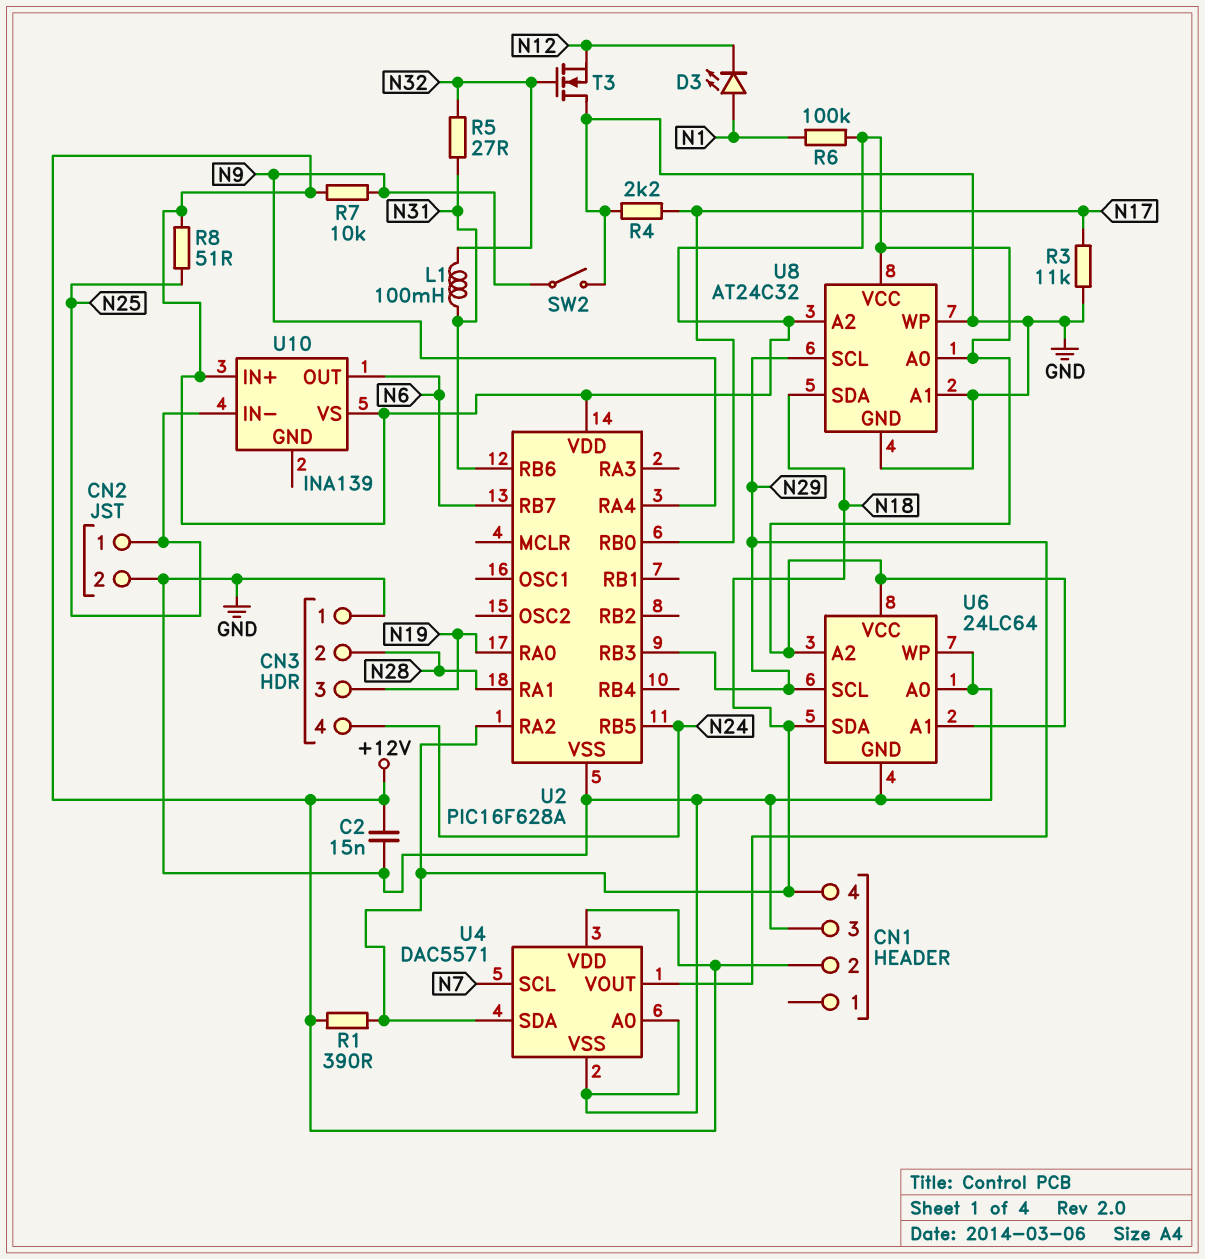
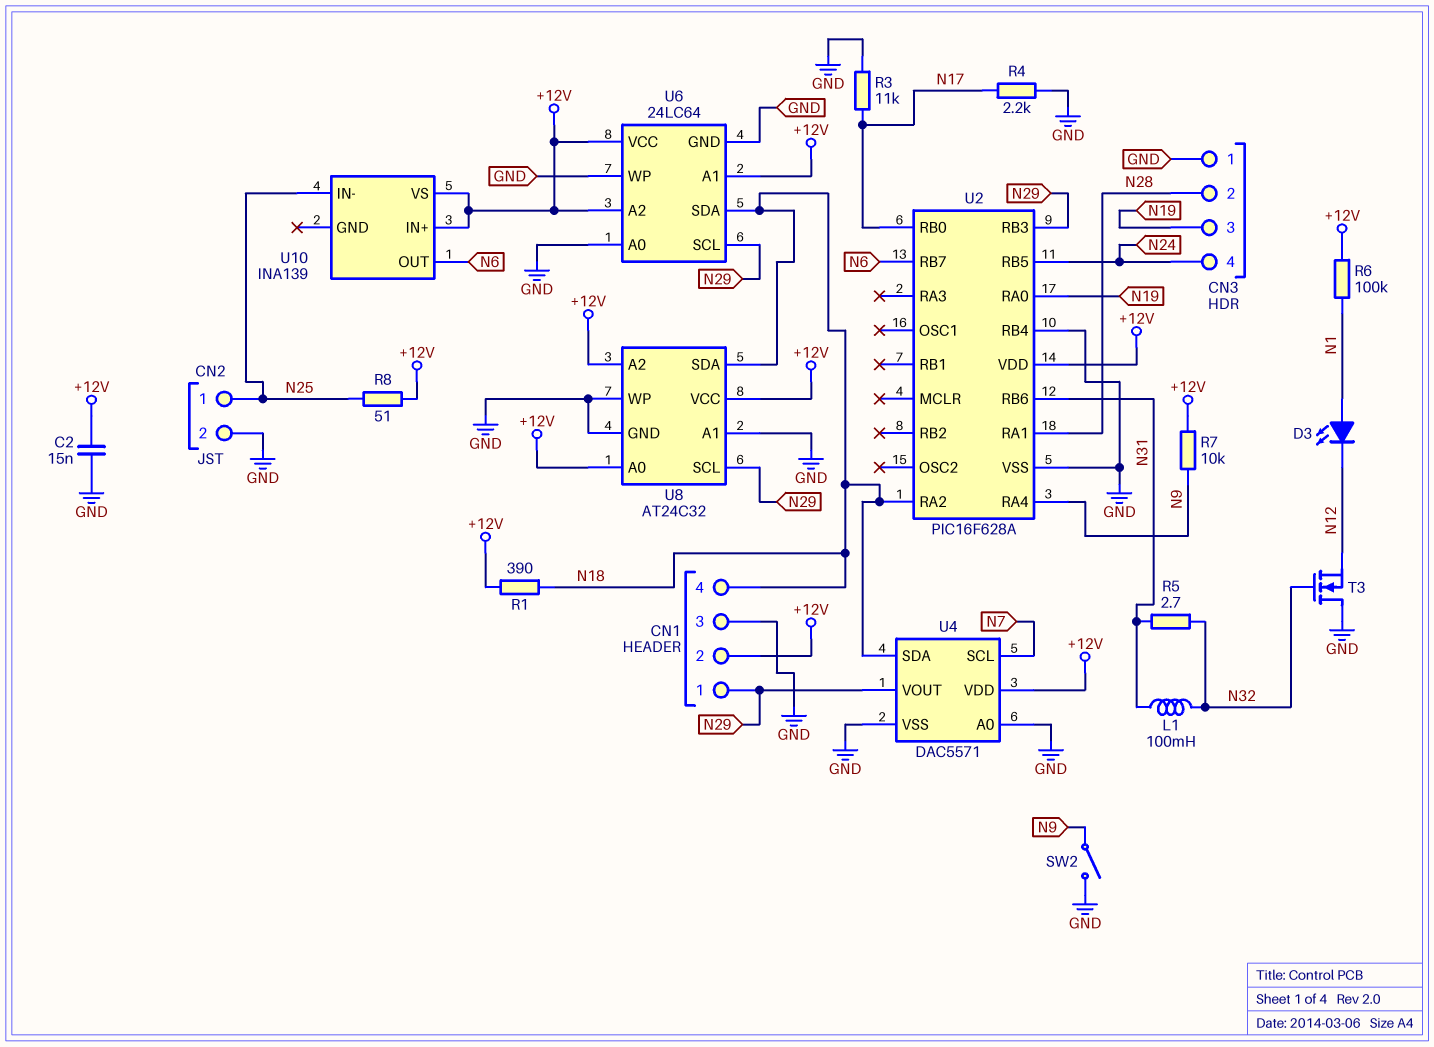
CN1 pin 1: none -> N29
R5: 27 (N31, N32) -> 2.7 (N31, N32)
U2 pin RB4: none -> GND

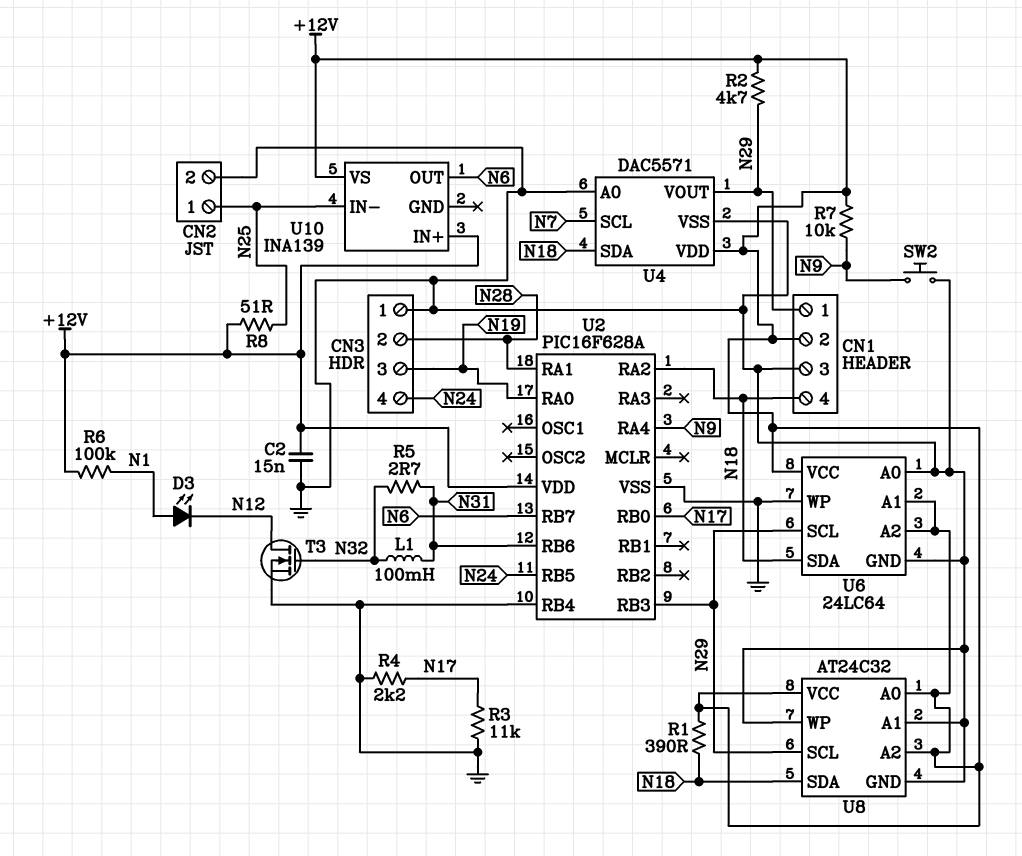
R2: none -> 4.7k (+12V, N29)
SW2: switch (GND, N9) -> button (GND, N9)
T3: NMOS (G N32, D GND, S N12) -> NMOS (G N32, D N12, S GND)

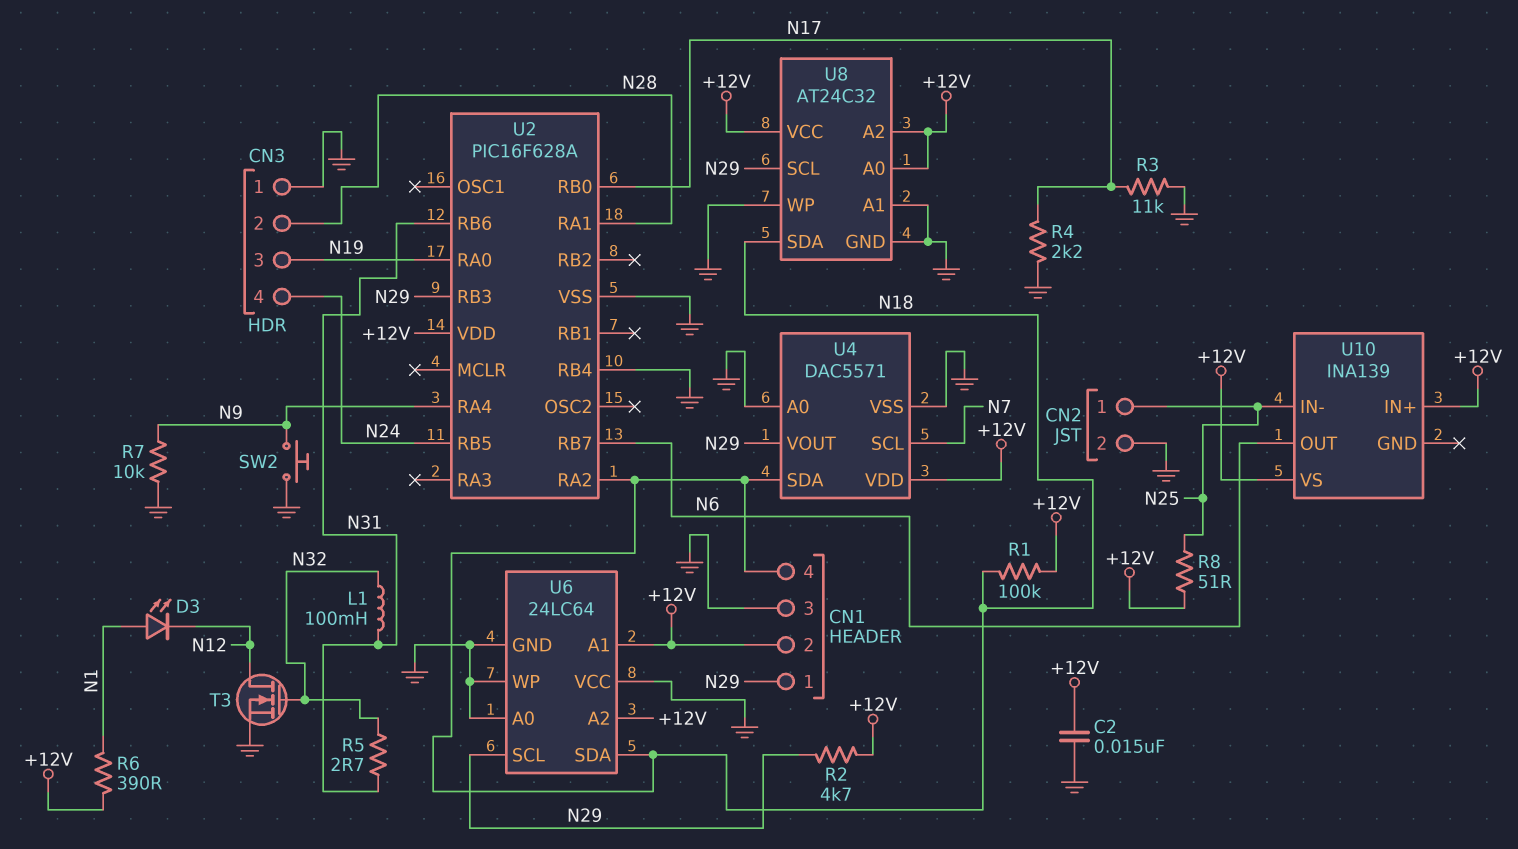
R1: 390 (+12V, N18) -> 100k (+12V, N18)
R6: 100k (+12V, N1) -> 390 (+12V, N1)
R7: 10k (+12V, N9) -> 10k (GND, N9)
U6 pin VCC: +12V -> GND

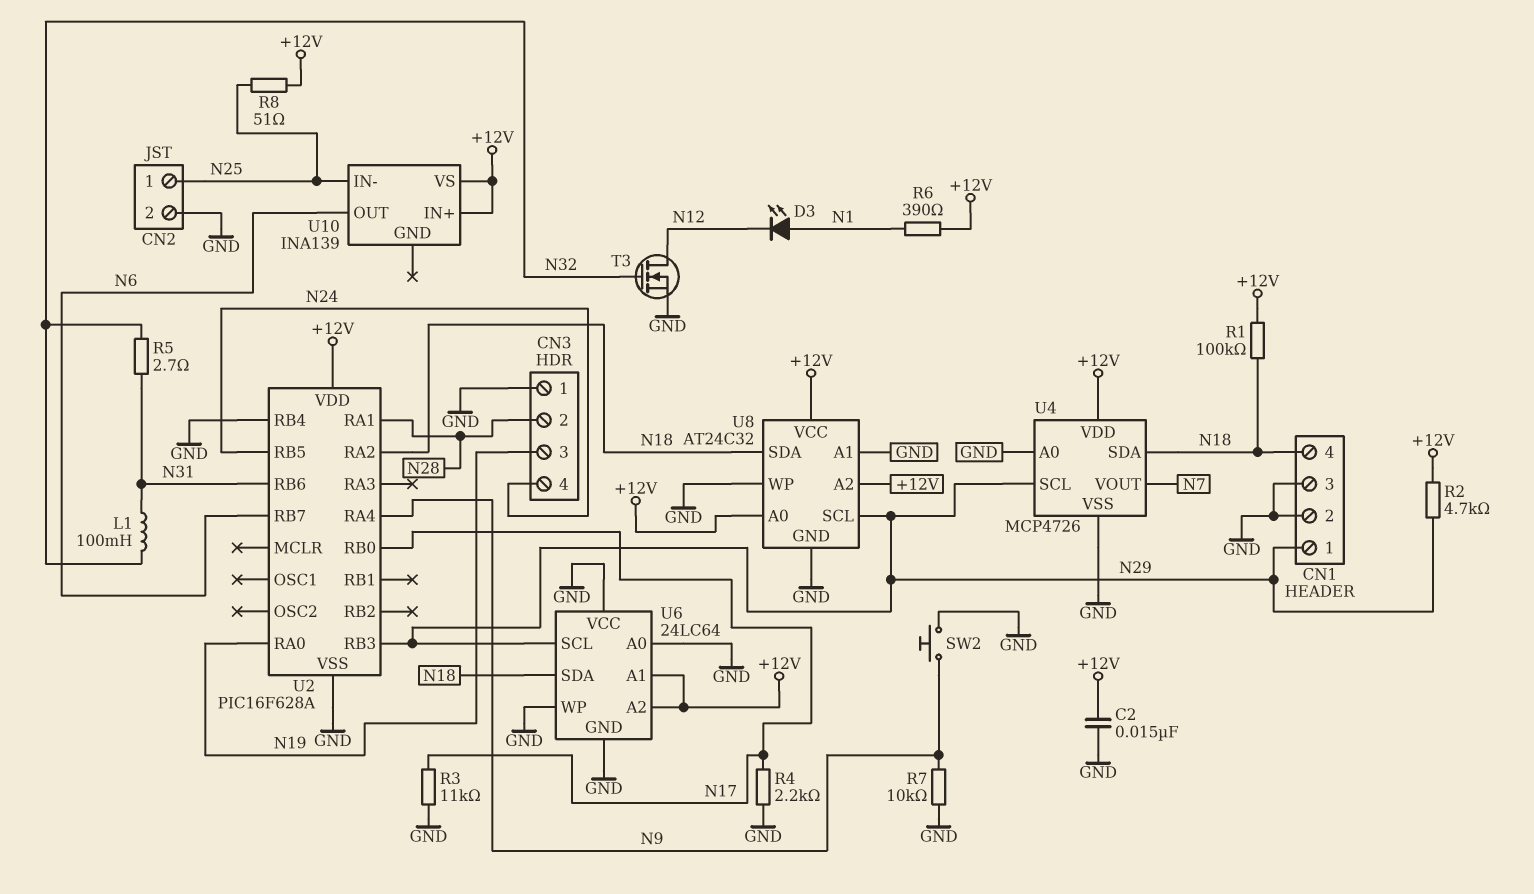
CN1 pin 2: +12V -> GND
U4: DAC5571 -> MCP4726
U4 pin SCL: N7 -> N29
U4 pin VOUT: N29 -> N7

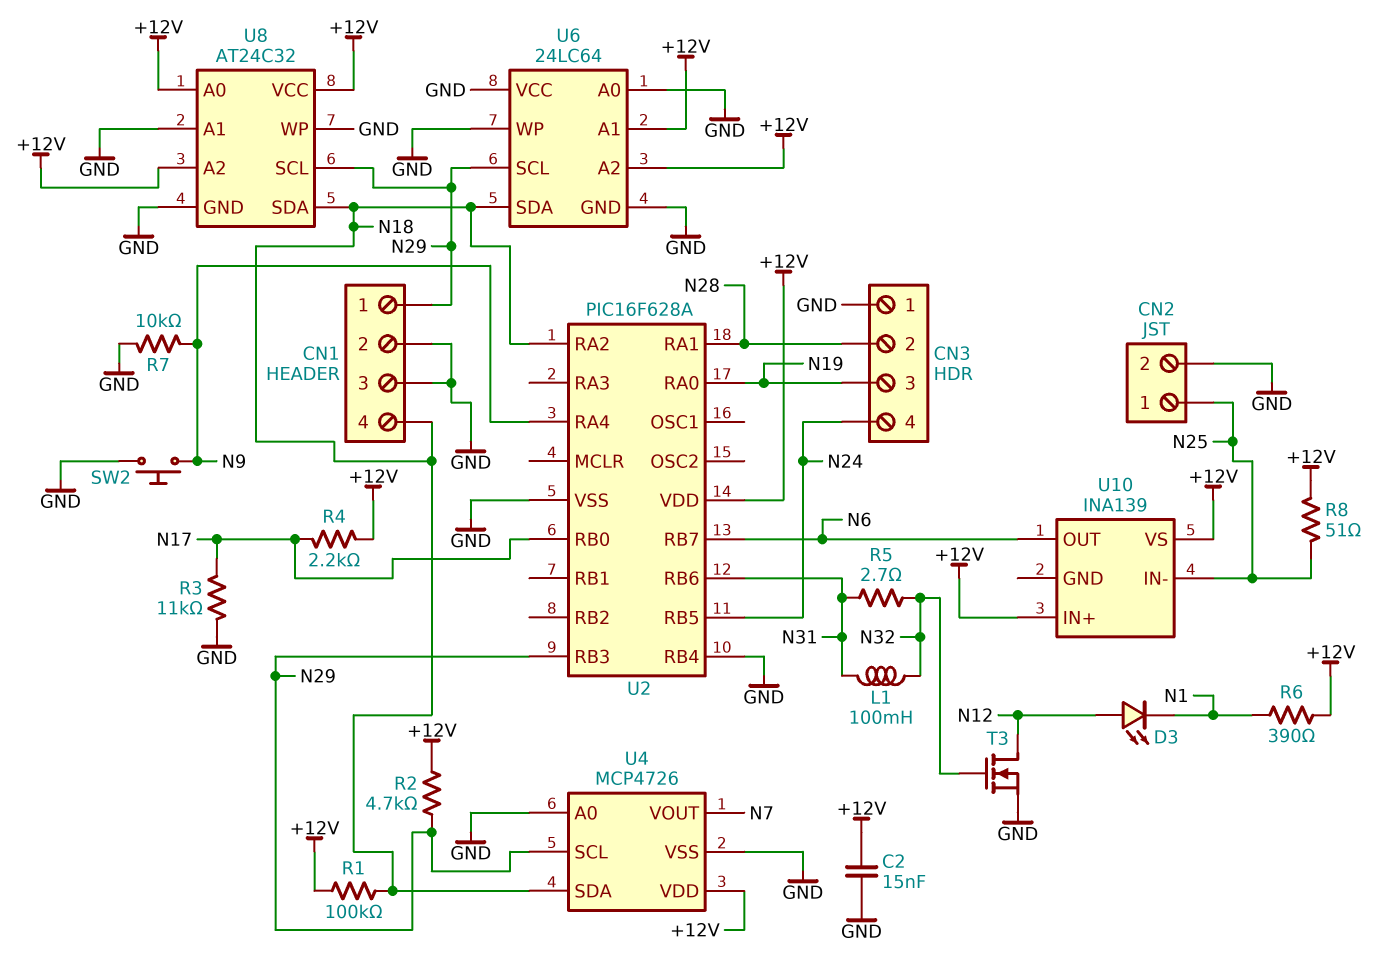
D3: LED (A N1, K N12) -> LED (A N12, K N1)
R4: 2.2k (GND, N17) -> 2.2k (+12V, N17)

